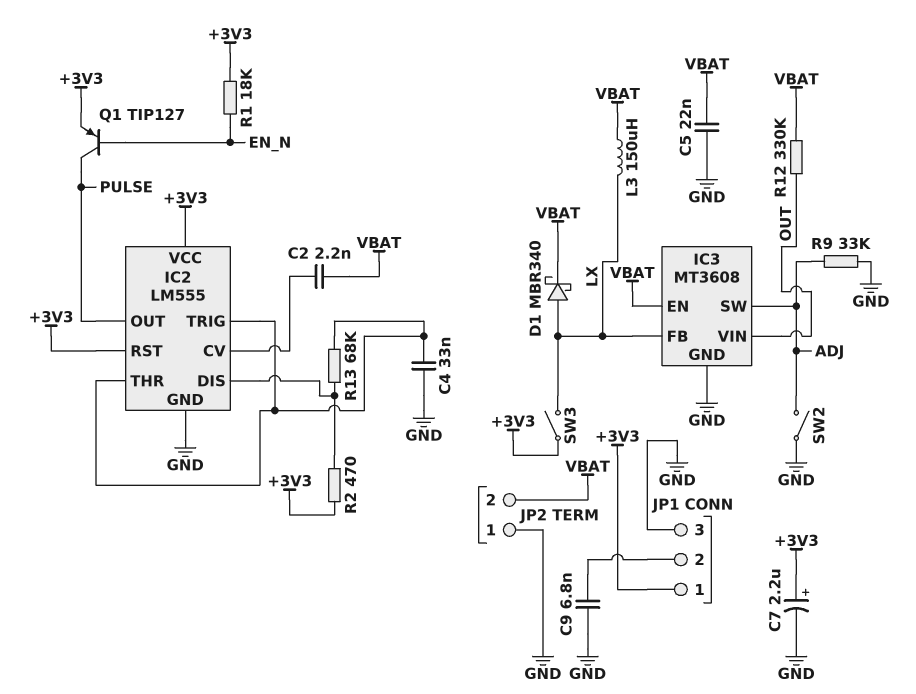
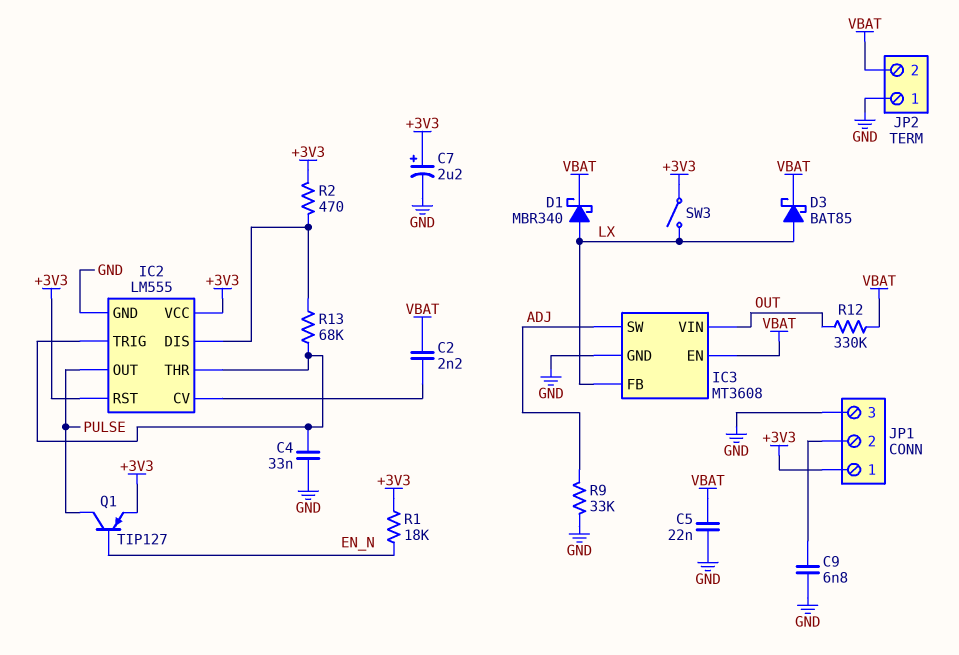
D3: none -> schottky BAT85 (A LX, K VBAT)
L3: 150uH (LX, VBAT) -> none
SW2: switch (ADJ, GND) -> none

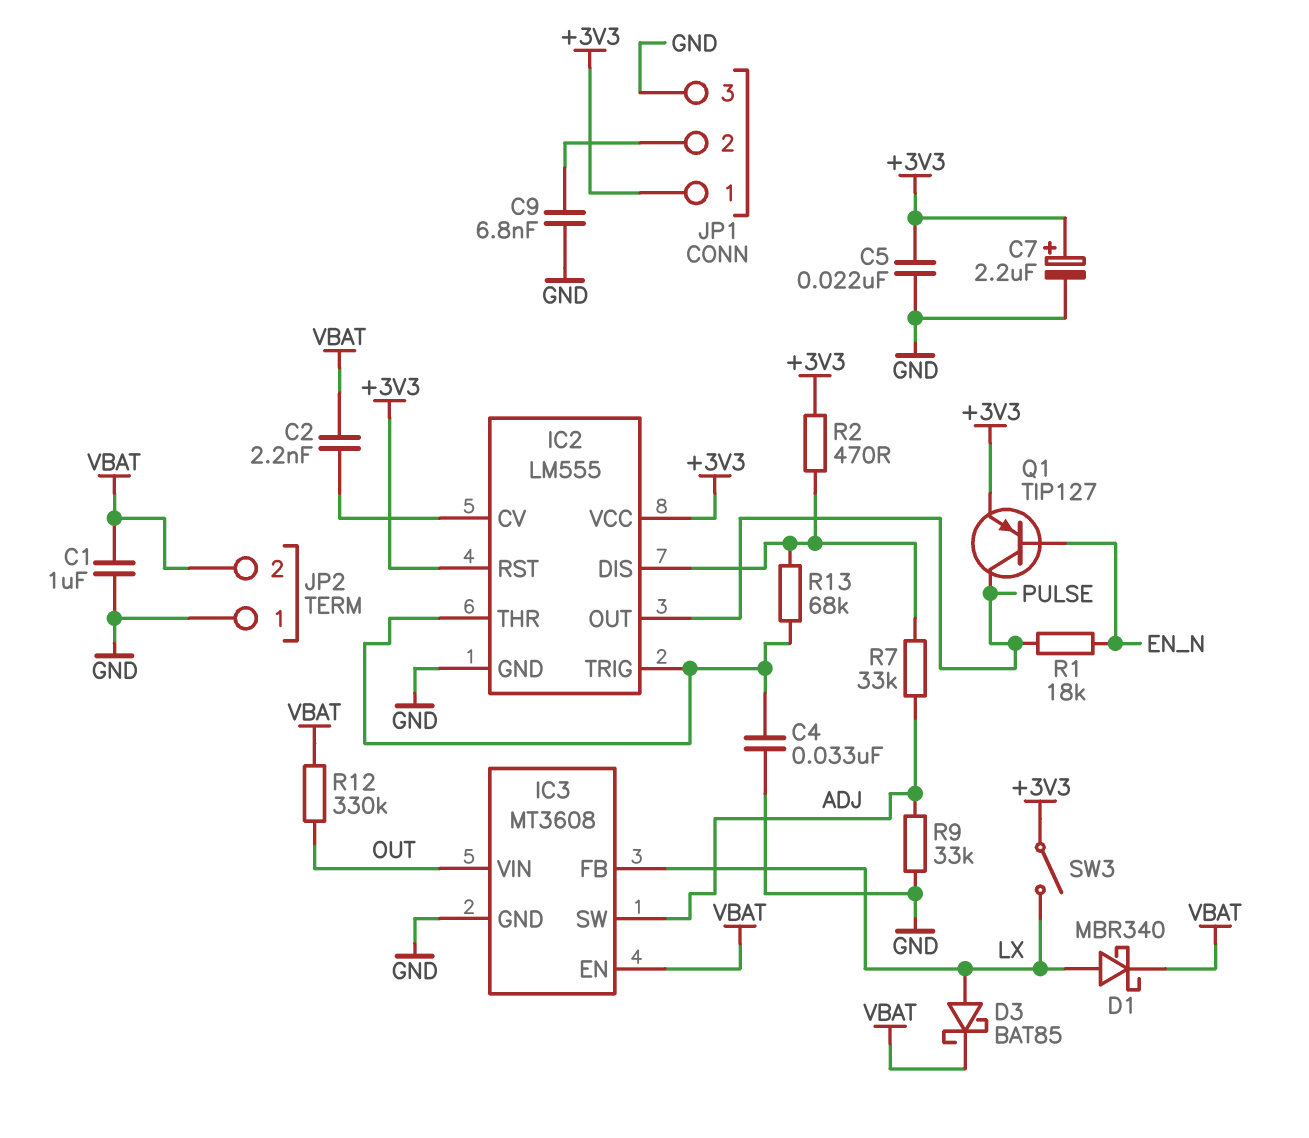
C1: none -> 1uF (GND, VBAT)
C5: 22nF (GND, VBAT) -> 22nF (+3V3, GND)
R1: 18k (+3V3, EN_N) -> 18k (EN_N, PULSE)
R7: none -> 33k (ADJ, IC2/DIS)

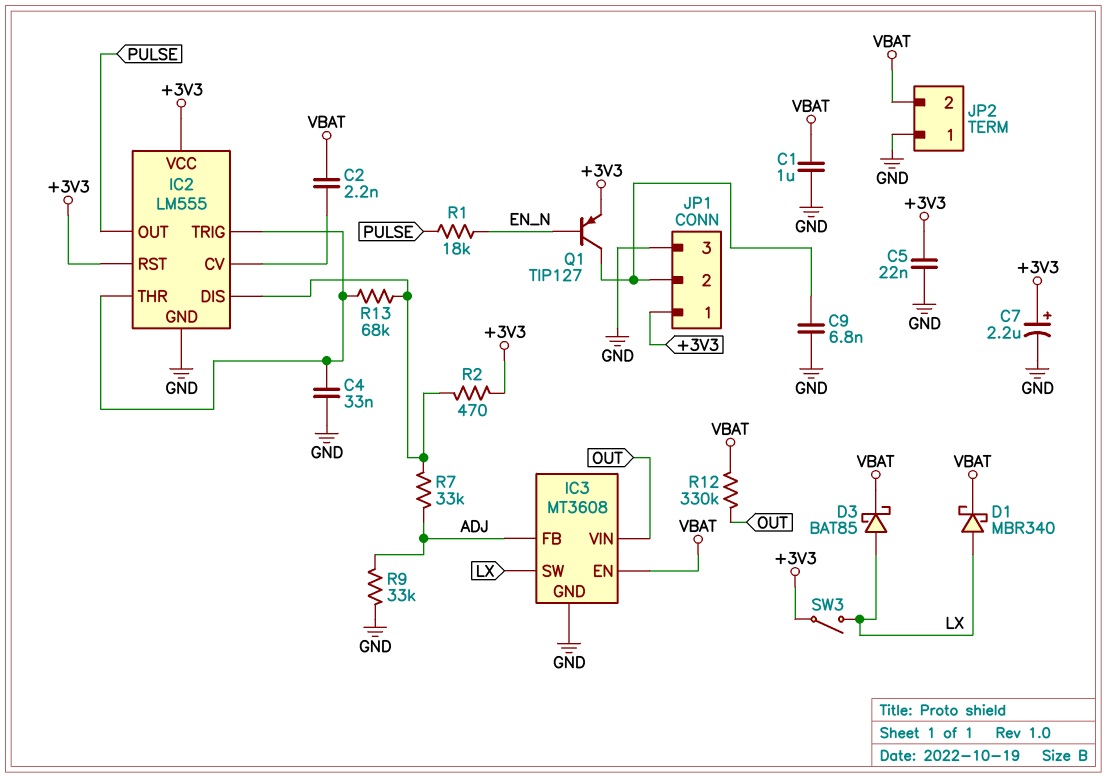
IC3 pin FB: LX -> ADJ
IC3 pin SW: ADJ -> LX
Q1: PNP TIP127 (B EN_N, C PULSE, E +3V3) -> PNP TIP127 (B EN_N, C JP1/2, E +3V3)

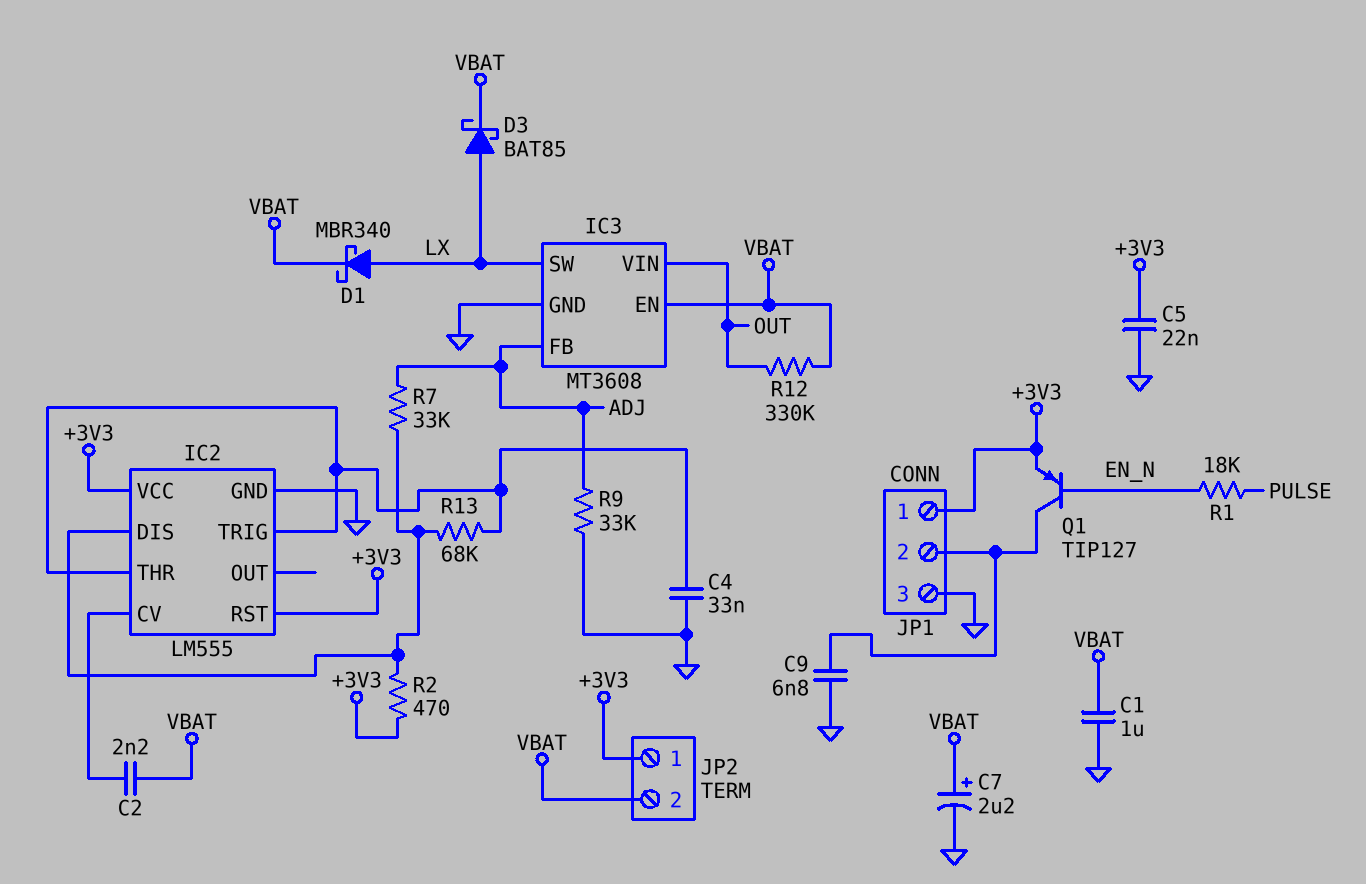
C7: 2.2uF (plus +3V3, minus GND) -> 2.2uF (plus VBAT, minus GND)
IC2 pin OUT: PULSE -> none
JP2 pin 1: GND -> +3V3
SW3: switch (+3V3, LX) -> none

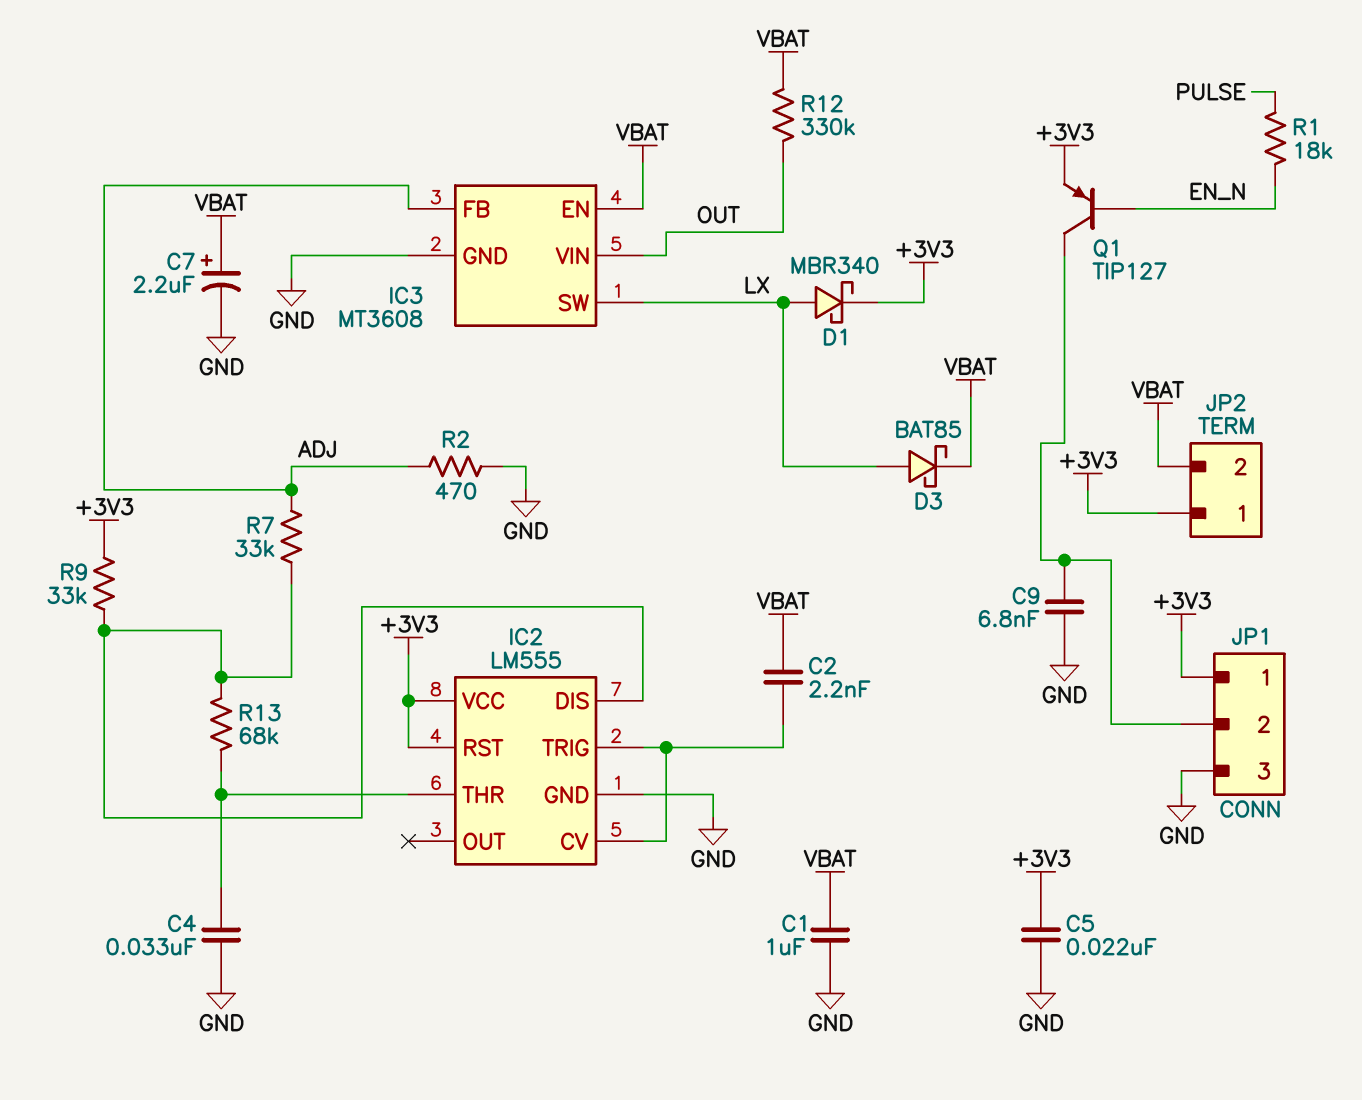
D1: schottky MBR340 (A LX, K VBAT) -> schottky MBR340 (A LX, K +3V3)
IC2 pin TRIG: IC2/THR -> IC2/CV
R2: 470 (+3V3, IC2/DIS) -> 470 (ADJ, GND)
R9: 33k (ADJ, GND) -> 33k (+3V3, IC2/DIS)

